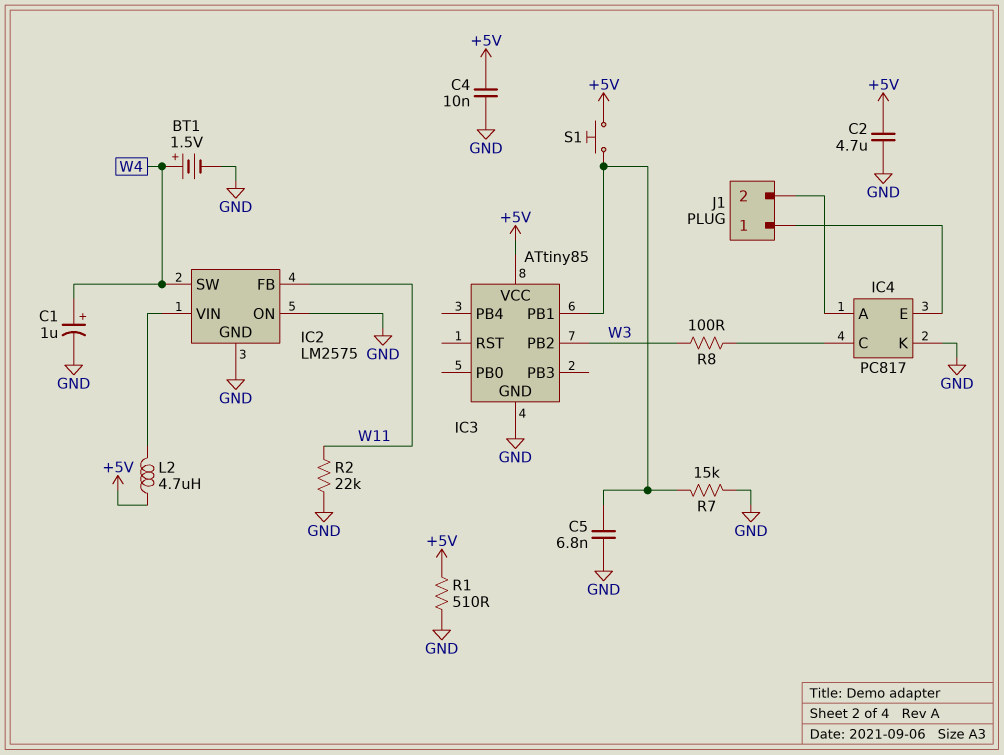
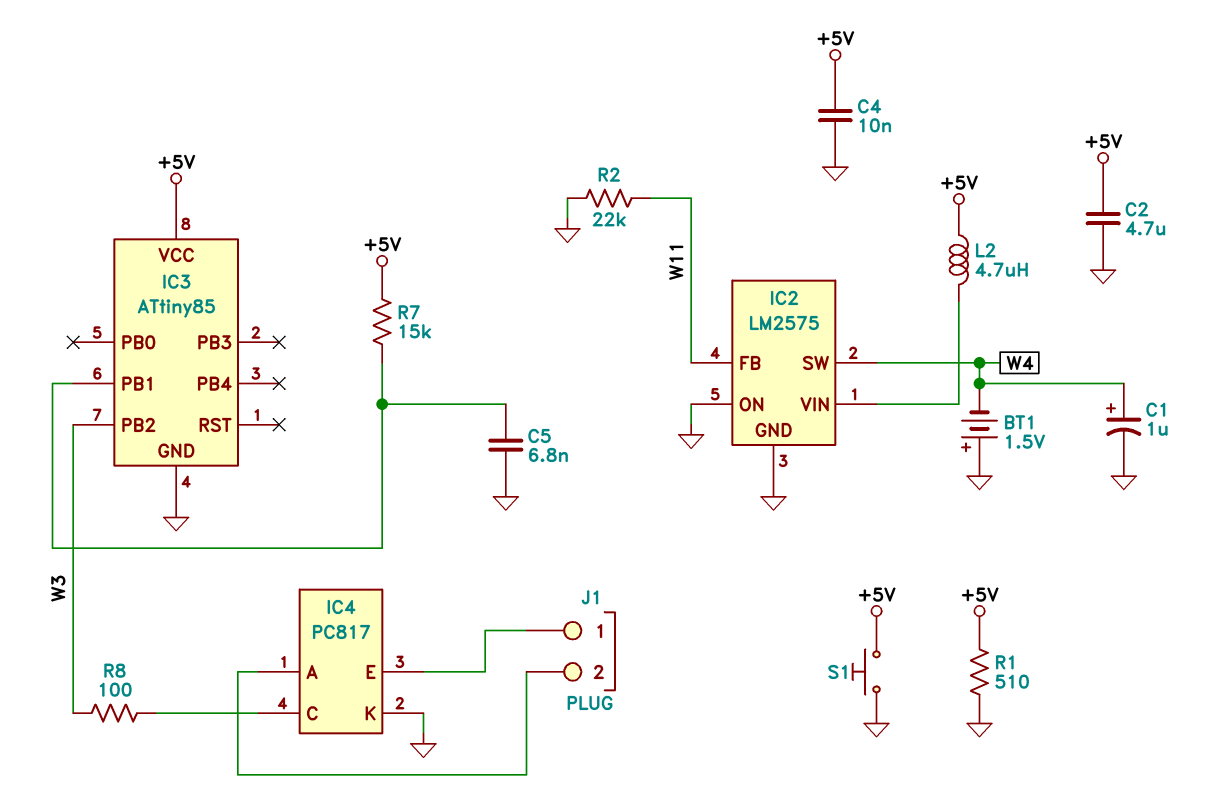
BT1: 1.5V (plus W4, minus GND) -> 1.5V (plus GND, minus W4)
R7: 15k (GND, IC3/PB1) -> 15k (+5V, IC3/PB1)
S1: button (+5V, IC3/PB1) -> button (+5V, GND)

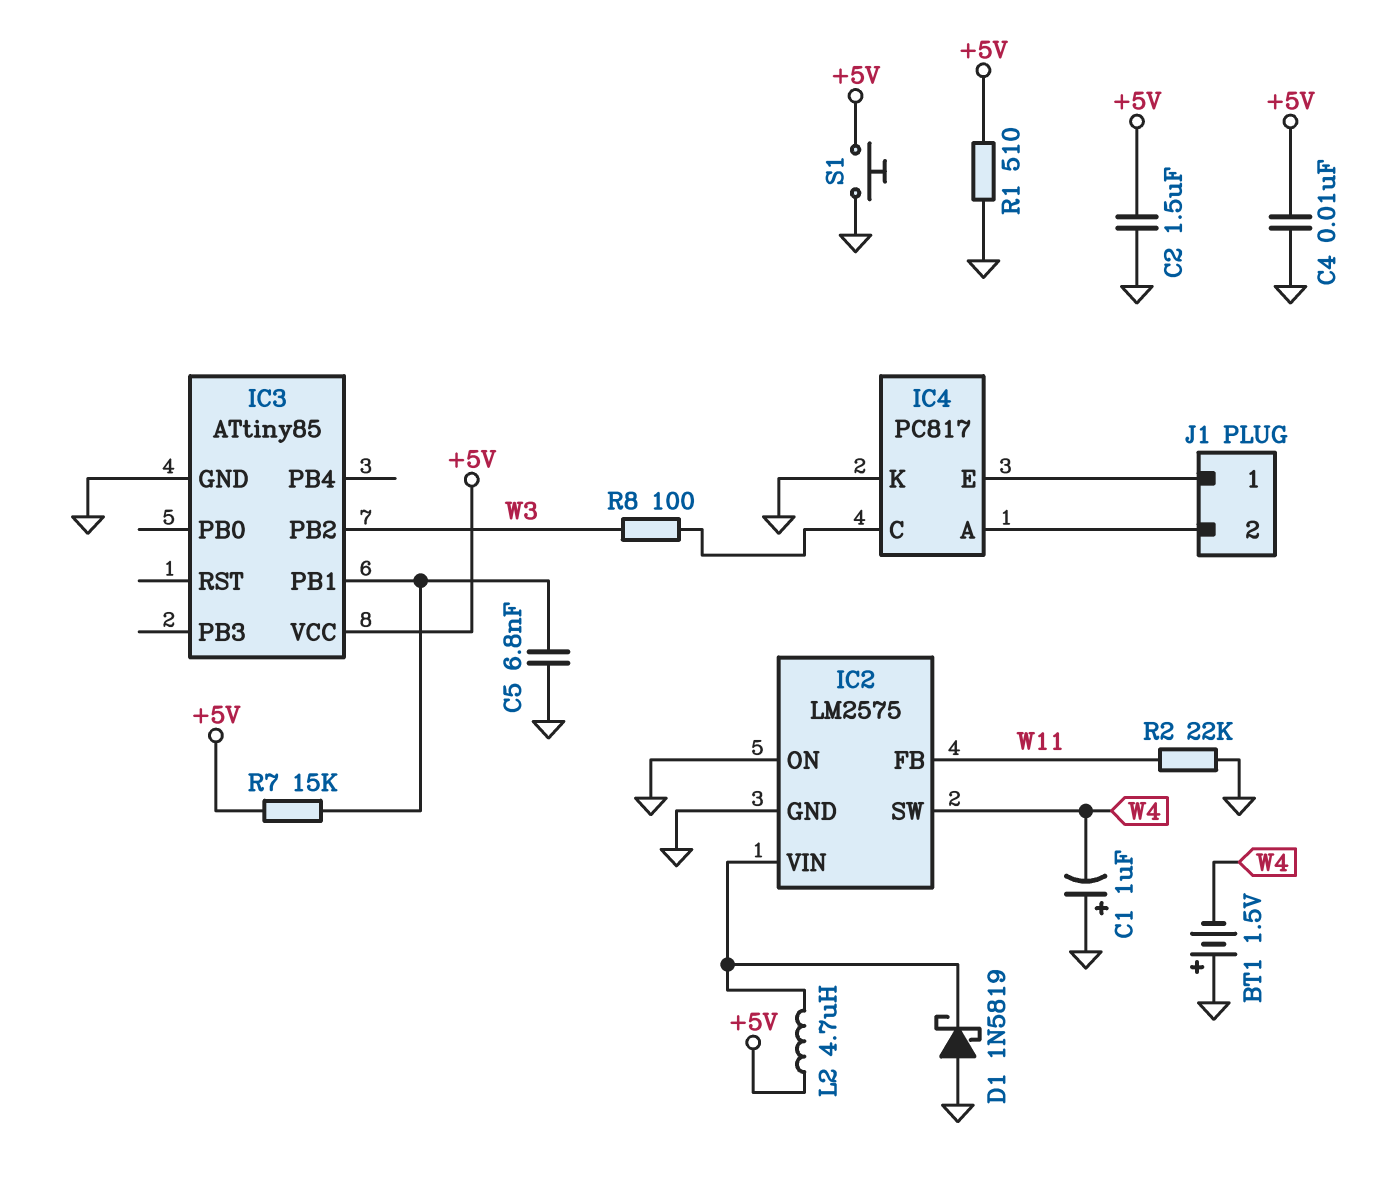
C1: 1uF (plus W4, minus GND) -> 1uF (plus GND, minus W4)
C2: 4.7uF (+5V, GND) -> 1.5uF (+5V, GND)
D1: none -> schottky 1N5819 (A GND, K IC2/VIN)

